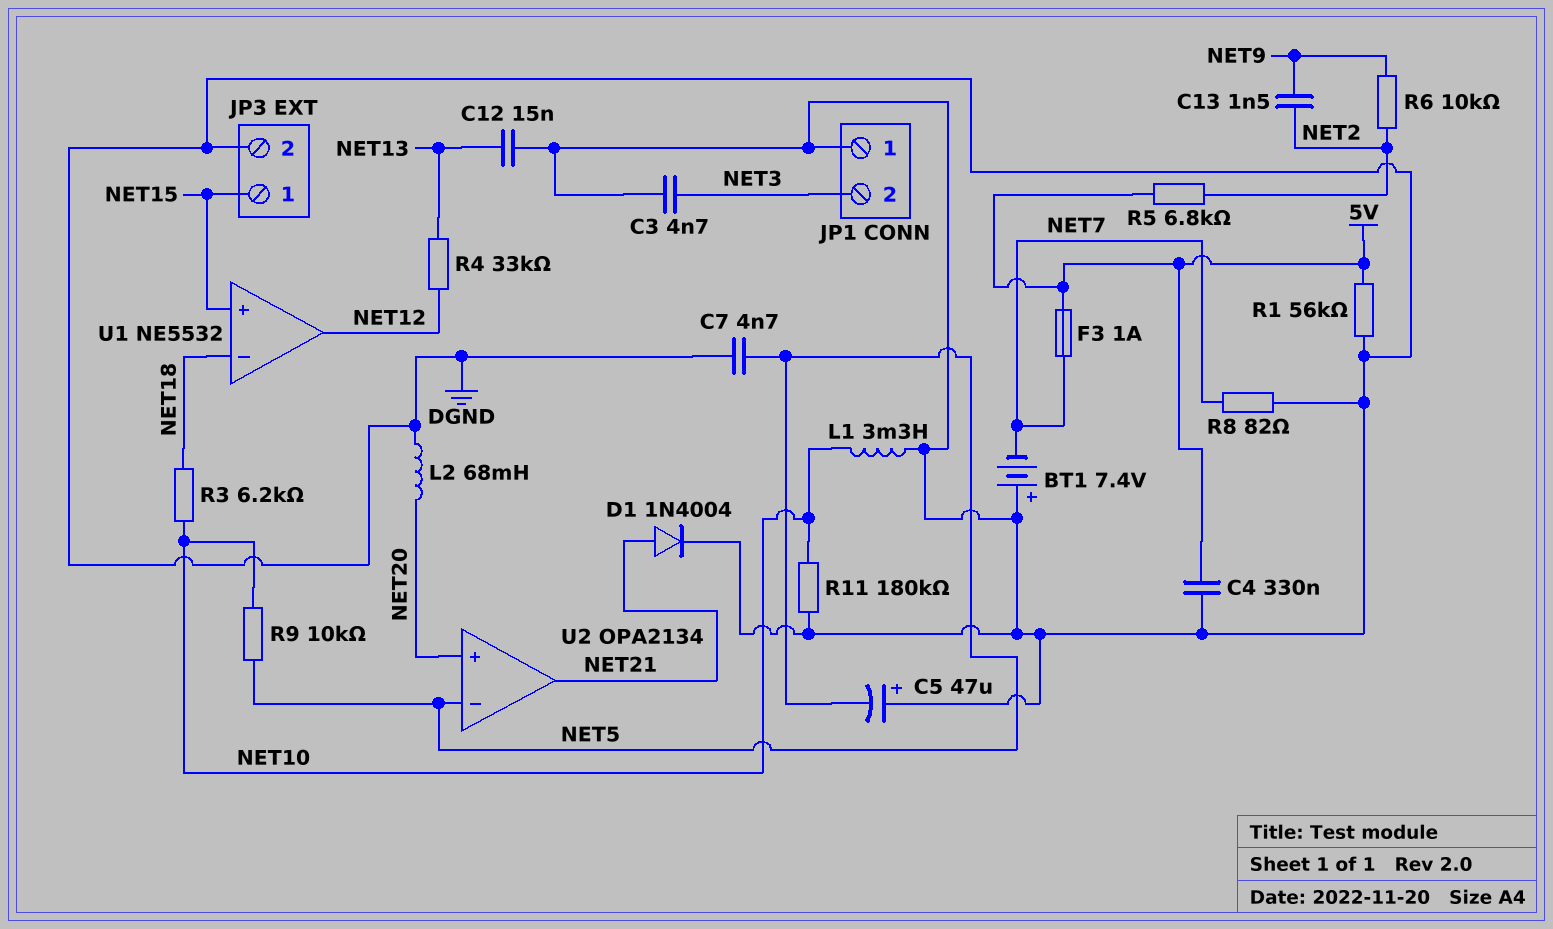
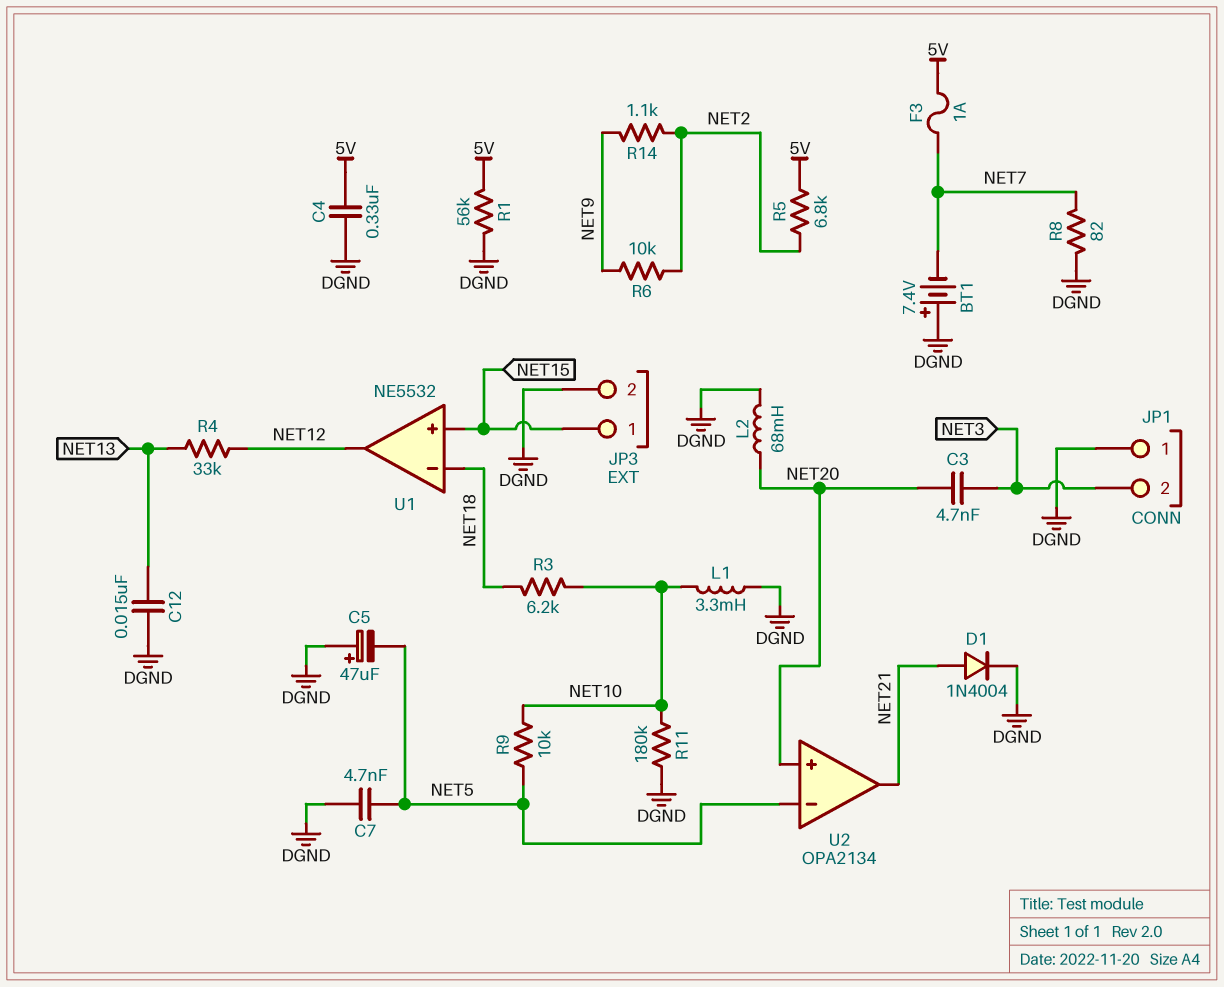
C3: 4.7nF (DGND, NET3) -> 4.7nF (NET3, NET20)
C13: 1.5nF (NET2, NET9) -> none
R14: none -> 1.1k (NET2, NET9)

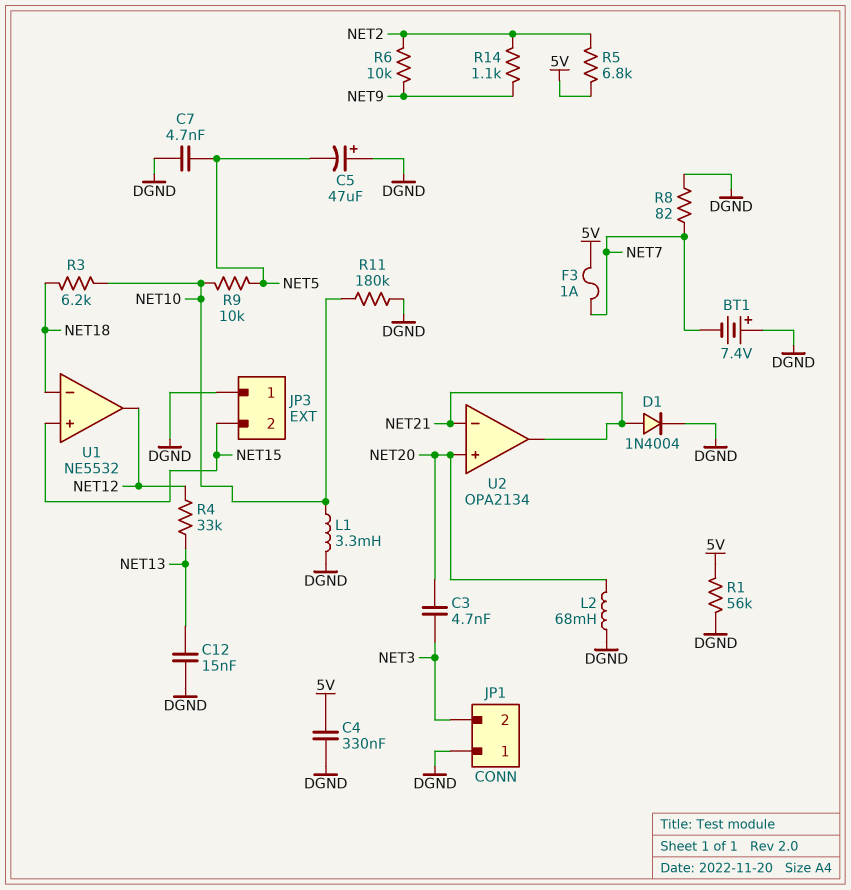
JP3 pin 1: NET15 -> DGND
JP3 pin 2: DGND -> NET15
U2 pin in-: NET5 -> NET21

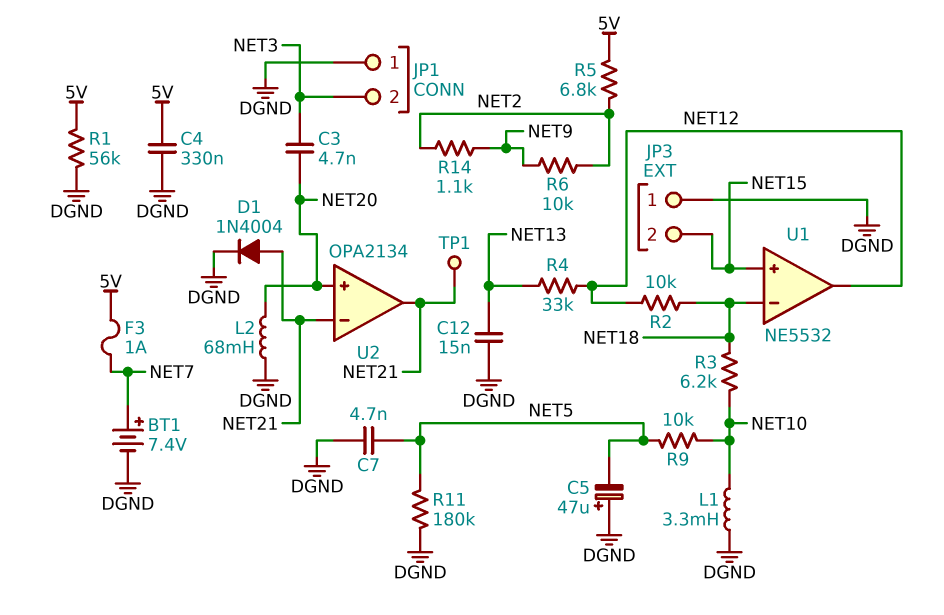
BT1: 7.4V (plus DGND, minus NET7) -> 7.4V (plus NET7, minus DGND)
R2: none -> 10k (NET12, NET18)
R8: 82 (DGND, NET7) -> none
R11: 180k (DGND, NET10) -> 180k (DGND, NET5)
TP1: none -> test point (NET21)

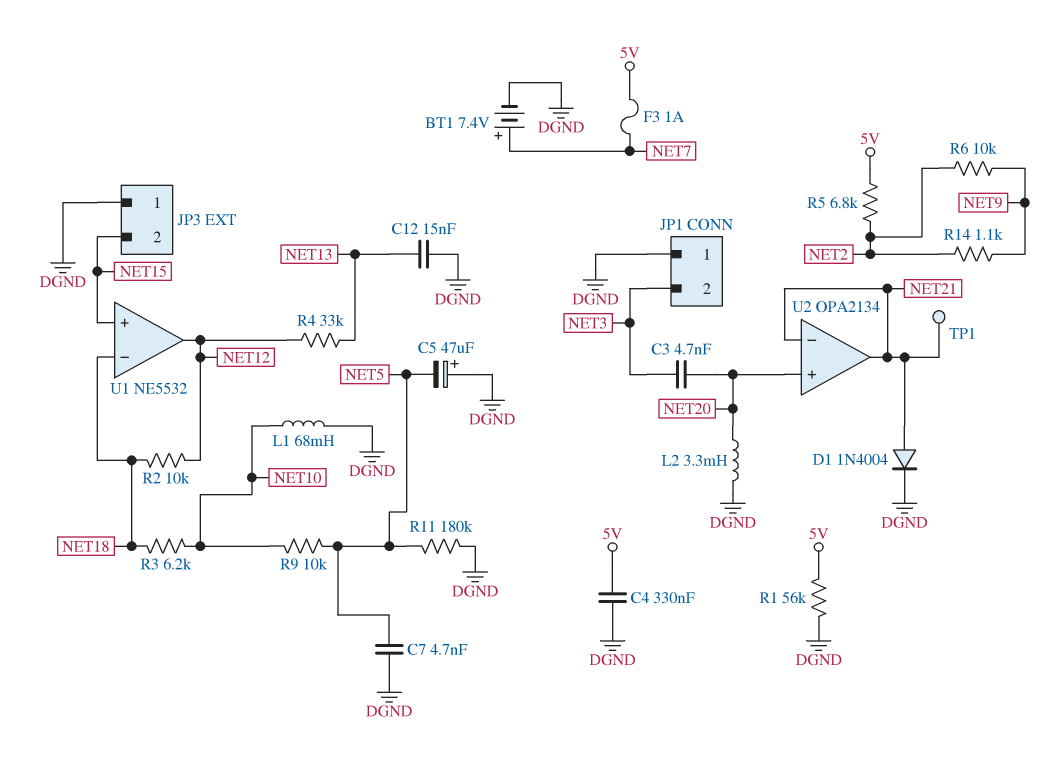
L1: 3.3mH (DGND, NET10) -> 68mH (DGND, NET10)
L2: 68mH (DGND, NET20) -> 3.3mH (DGND, NET20)

